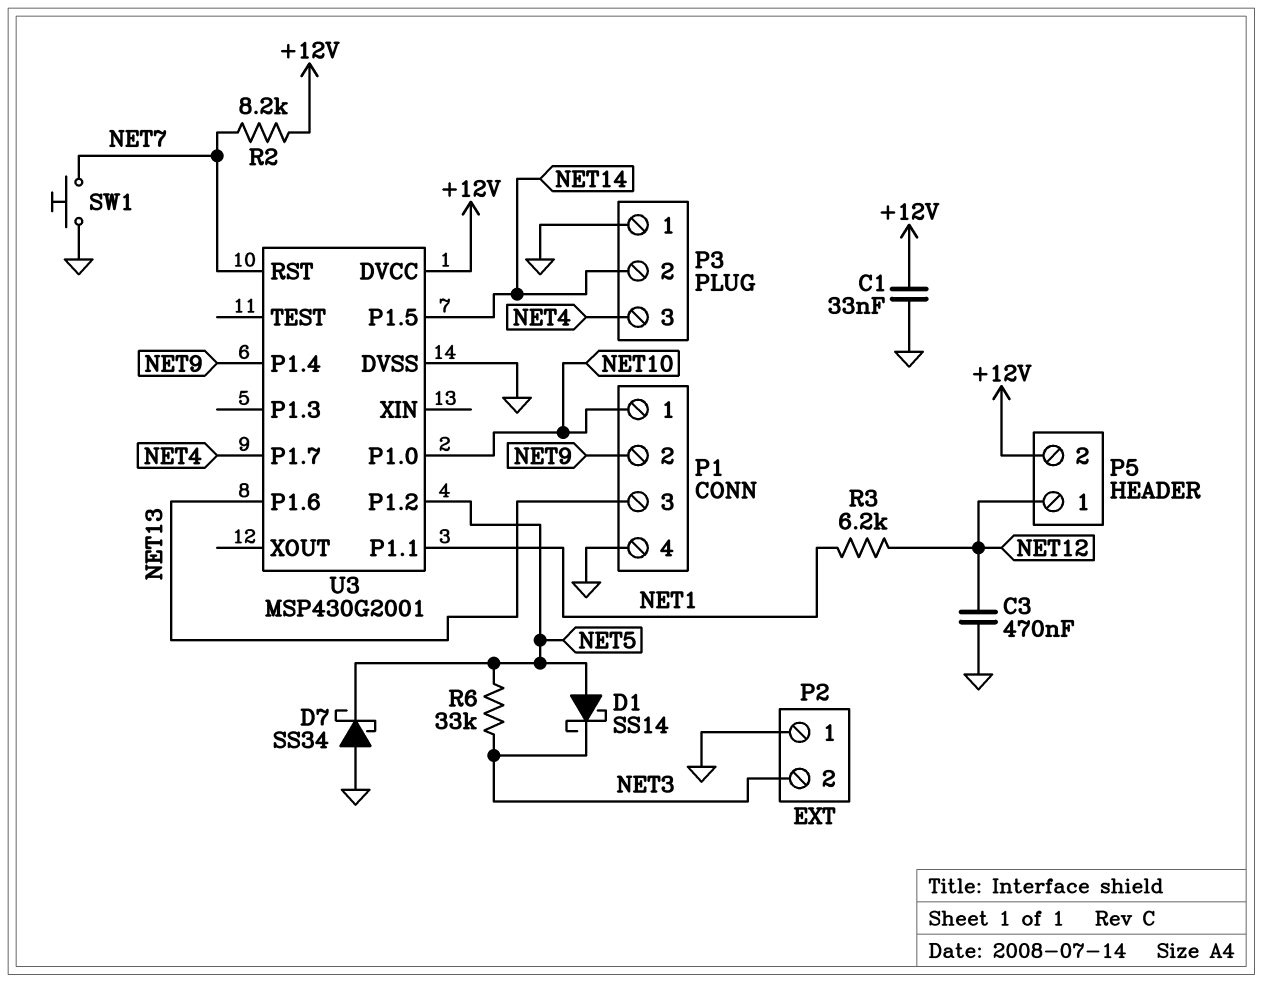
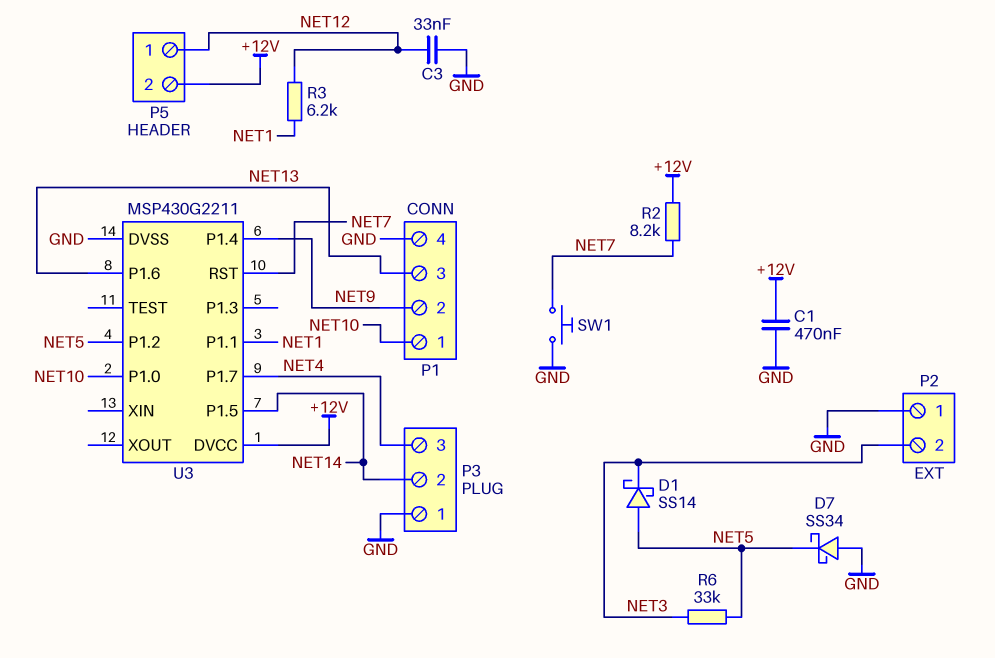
C1: 33nF (+12V, GND) -> 470nF (+12V, GND)
C3: 470nF (GND, NET12) -> 33nF (GND, NET12)
U3: MSP430G2001 -> MSP430G2211

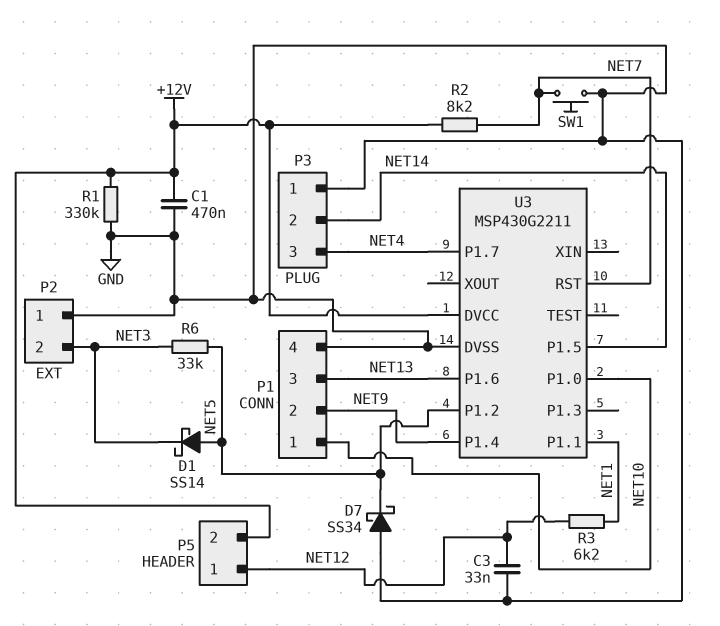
R1: none -> 330k (+12V, GND)

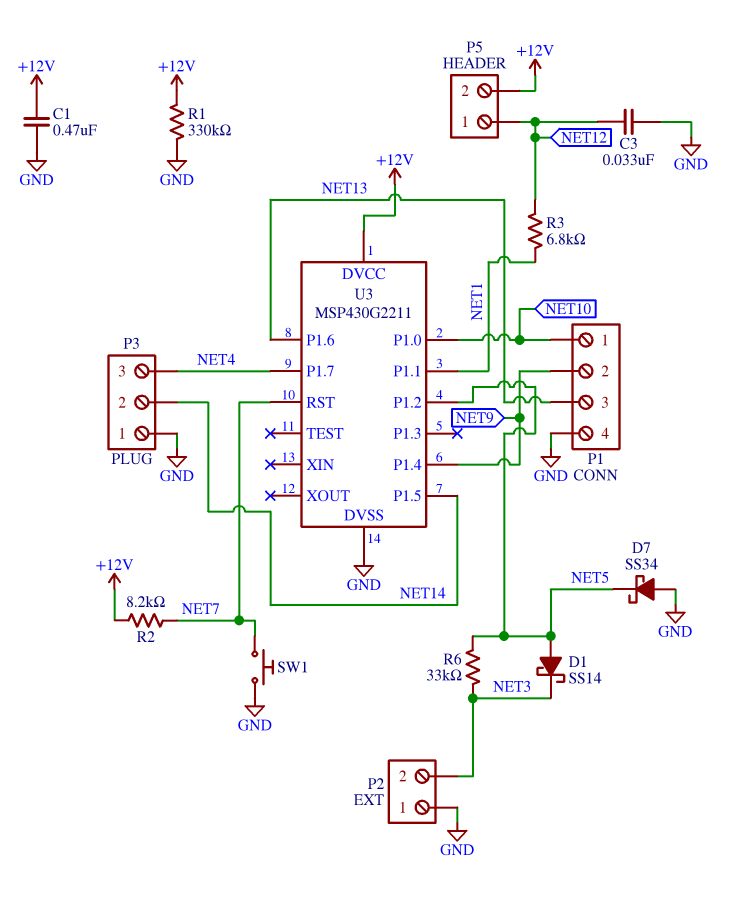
R3: 6.2k (NET1, NET12) -> 6.8k (NET1, NET12)

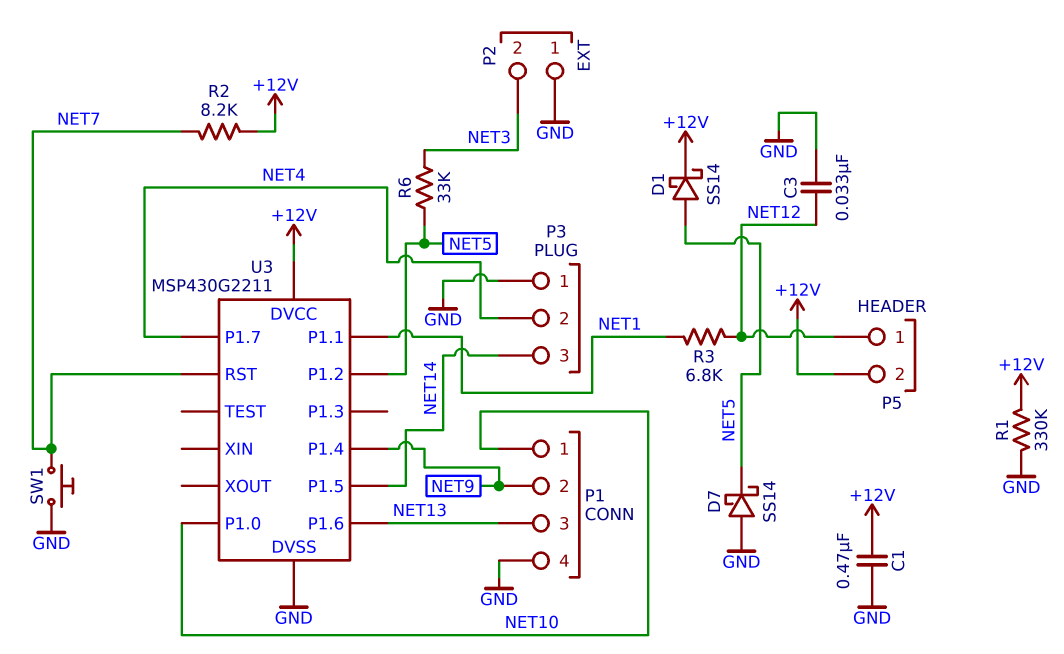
D1: schottky SS14 (A NET5, K NET3) -> schottky SS14 (A NET5, K +12V)
D7: schottky SS34 (A GND, K NET5) -> schottky SS14 (A GND, K NET5)
P3 pin 2: NET14 -> NET4
P3 pin 3: NET4 -> NET14

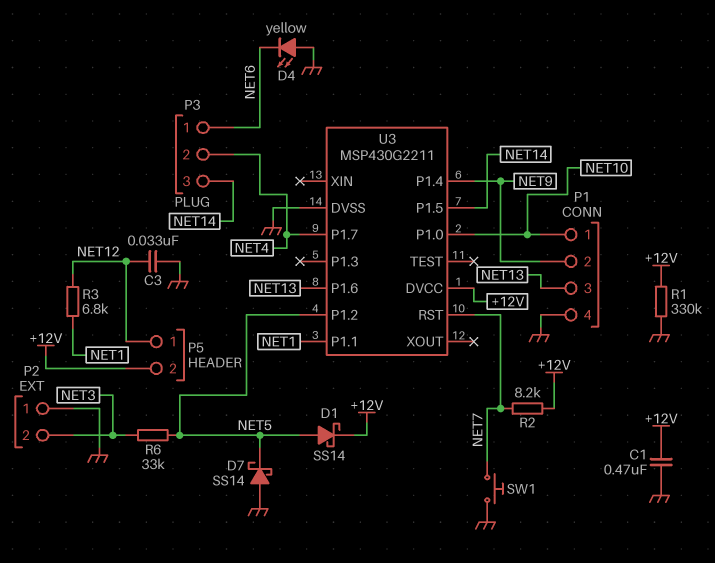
D4: none -> LED yellow (A GND, K NET6)
P3 pin 1: GND -> NET6

